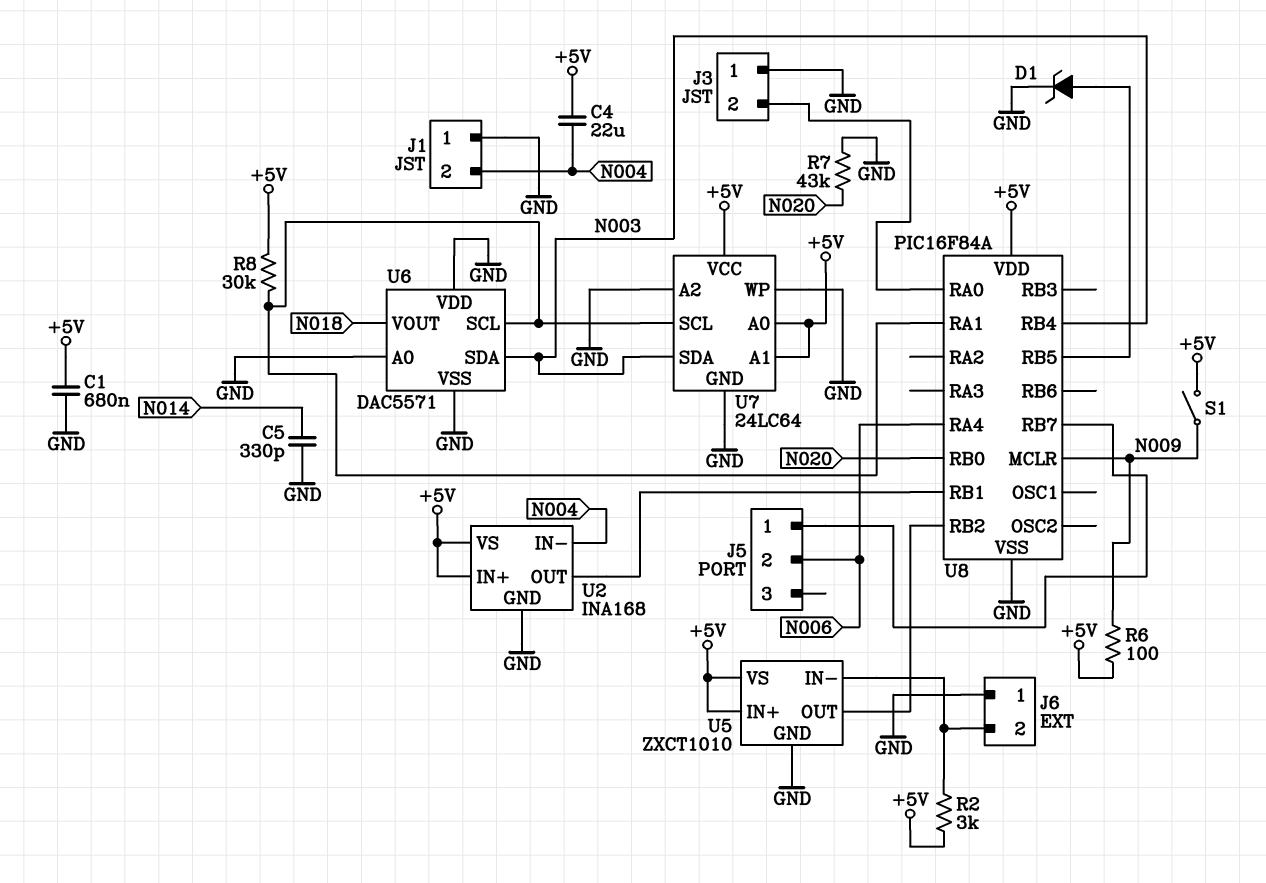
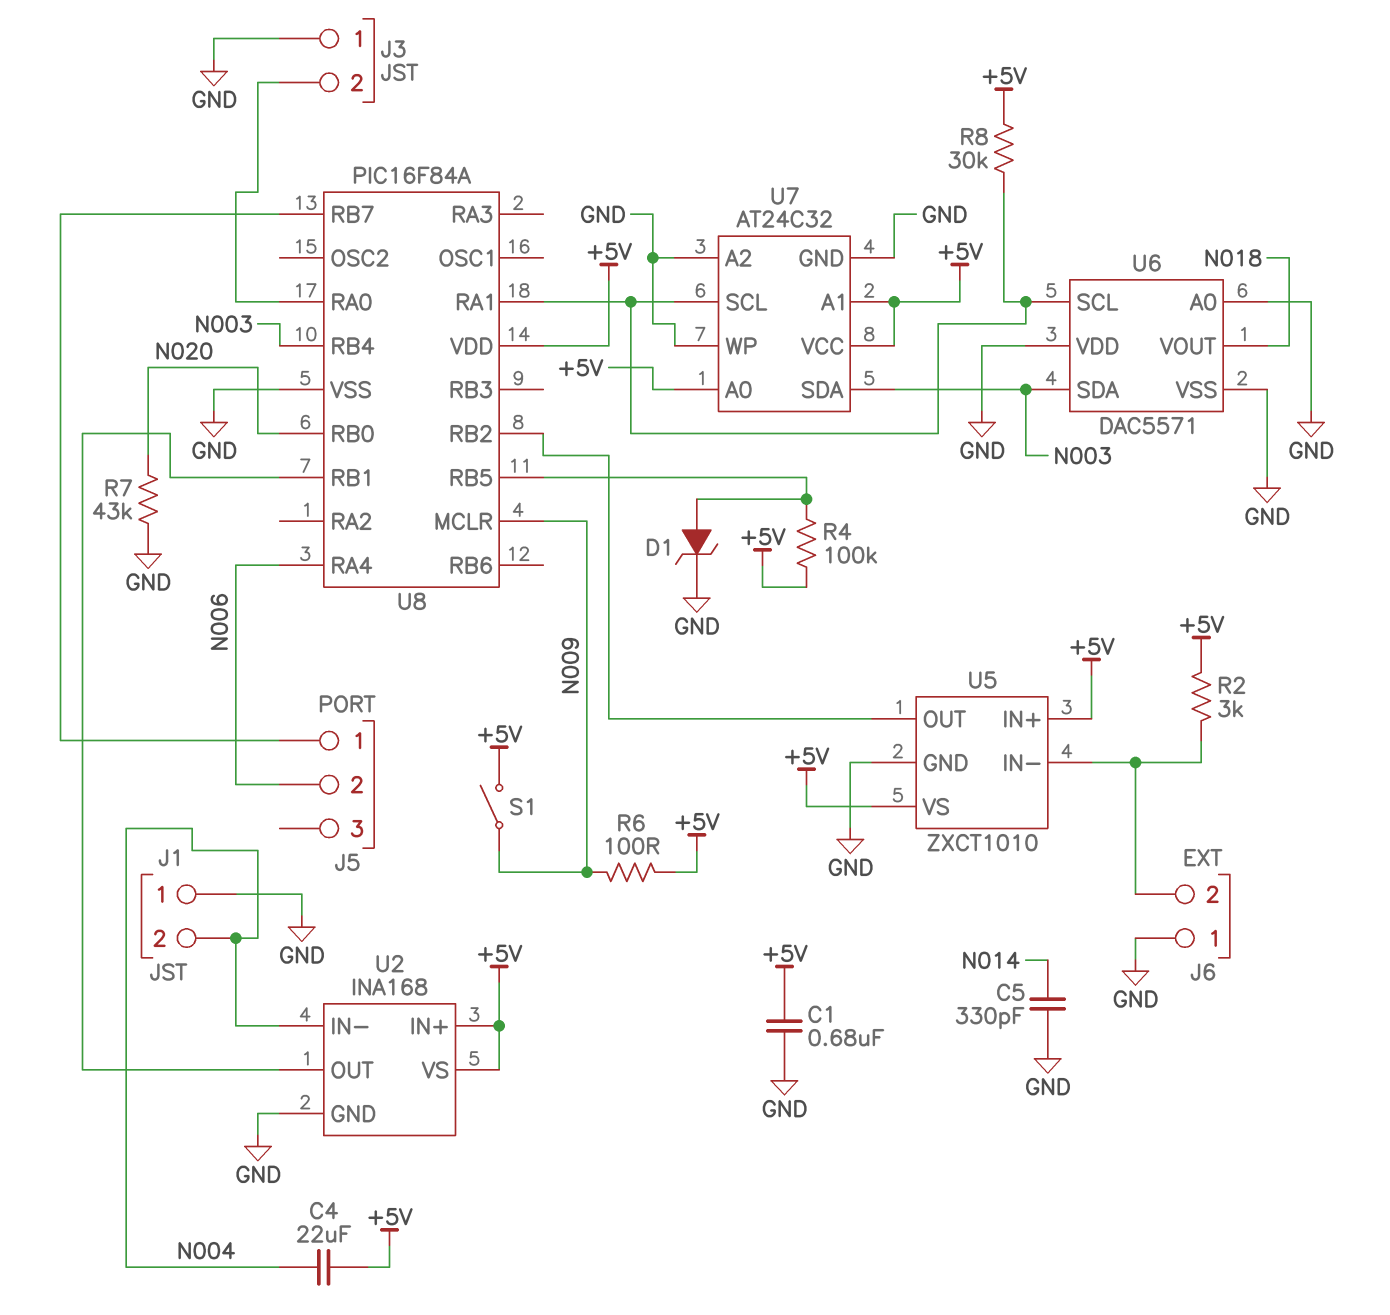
R4: none -> 100k (+5V, U8/RB5)
U7: 24LC64 -> AT24C32

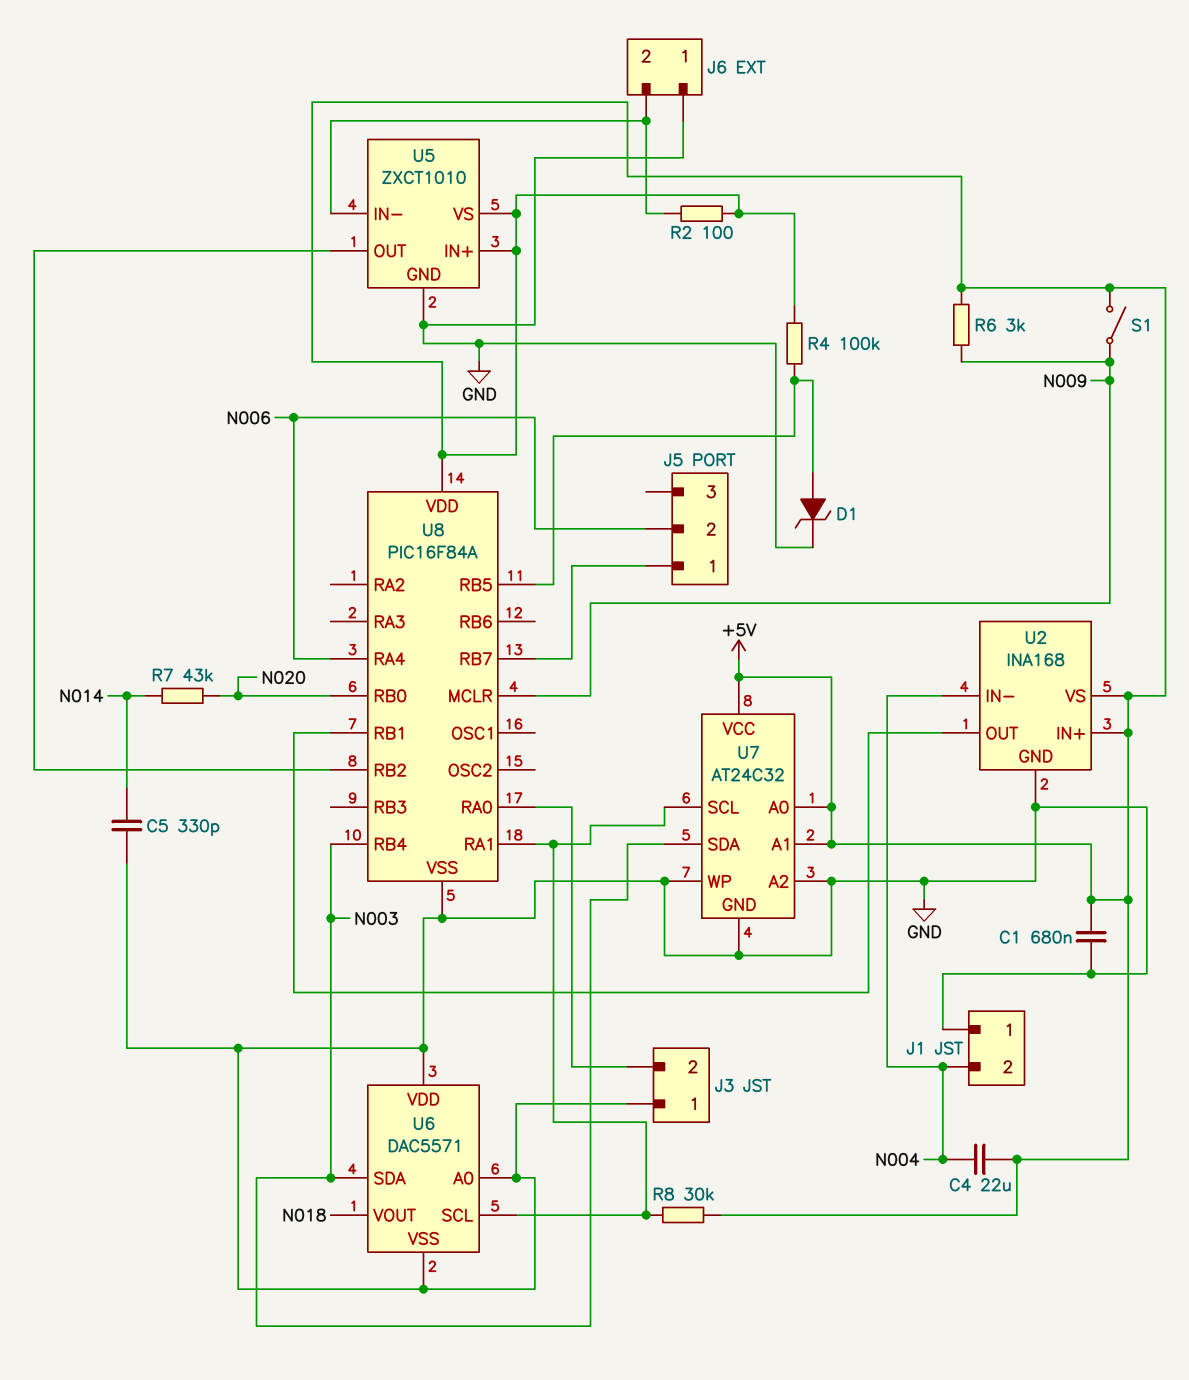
R2: 3k (+5V, J6/2) -> 100 (+5V, J6/2)
R6: 100 (+5V, N009) -> 3k (+5V, N009)
R7: 43k (GND, N020) -> 43k (N014, N020)

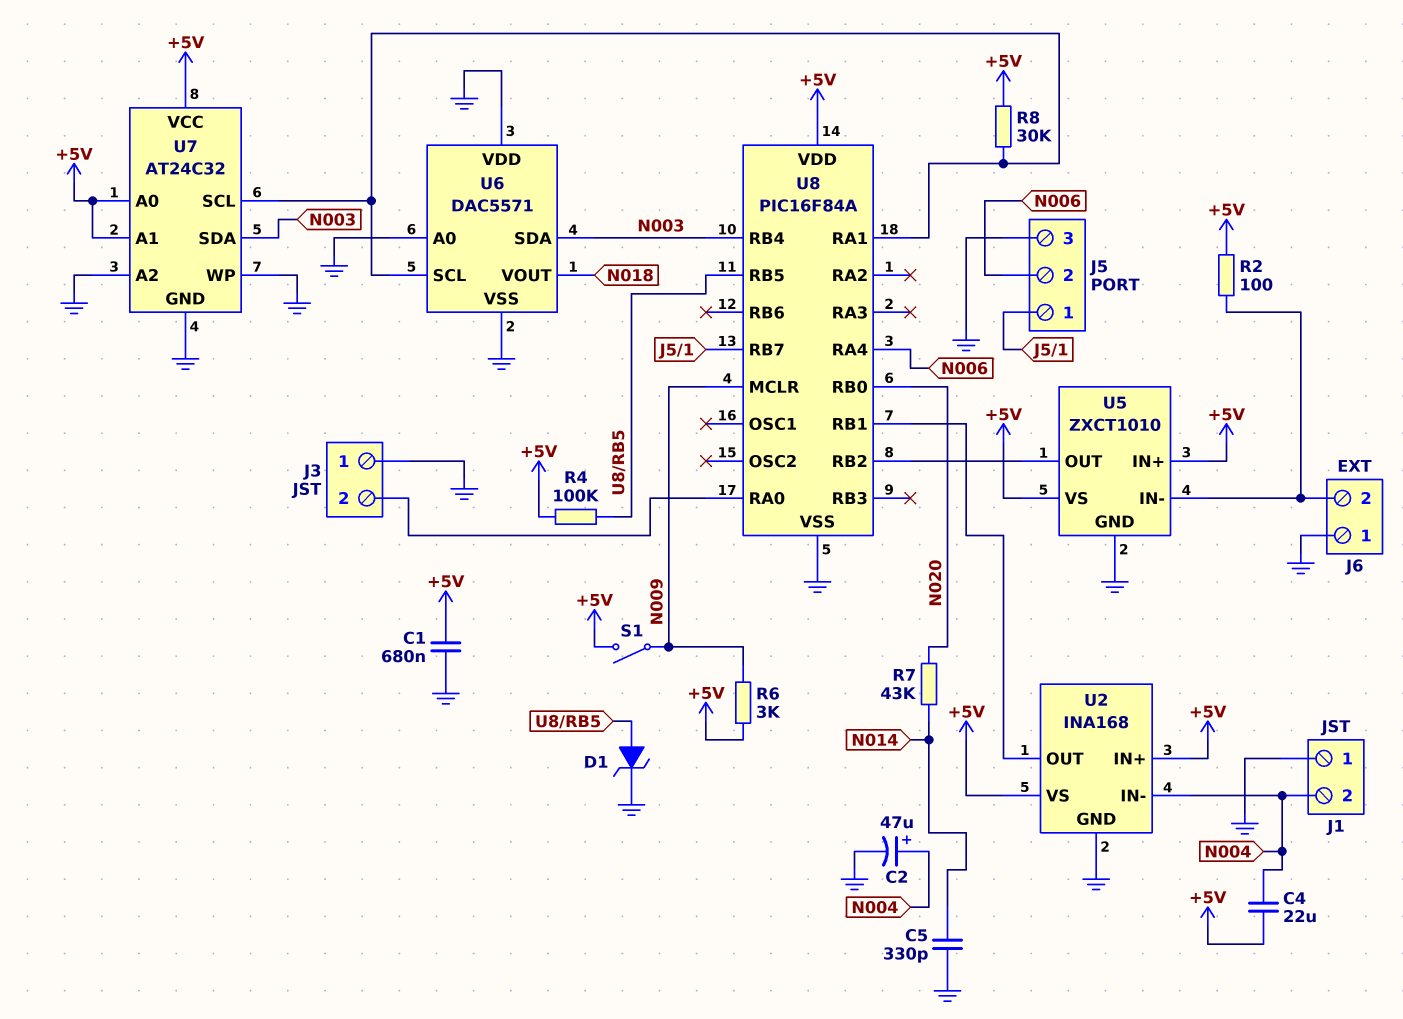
C2: none -> 47uF (plus N004, minus GND)
J5 pin 3: none -> GND

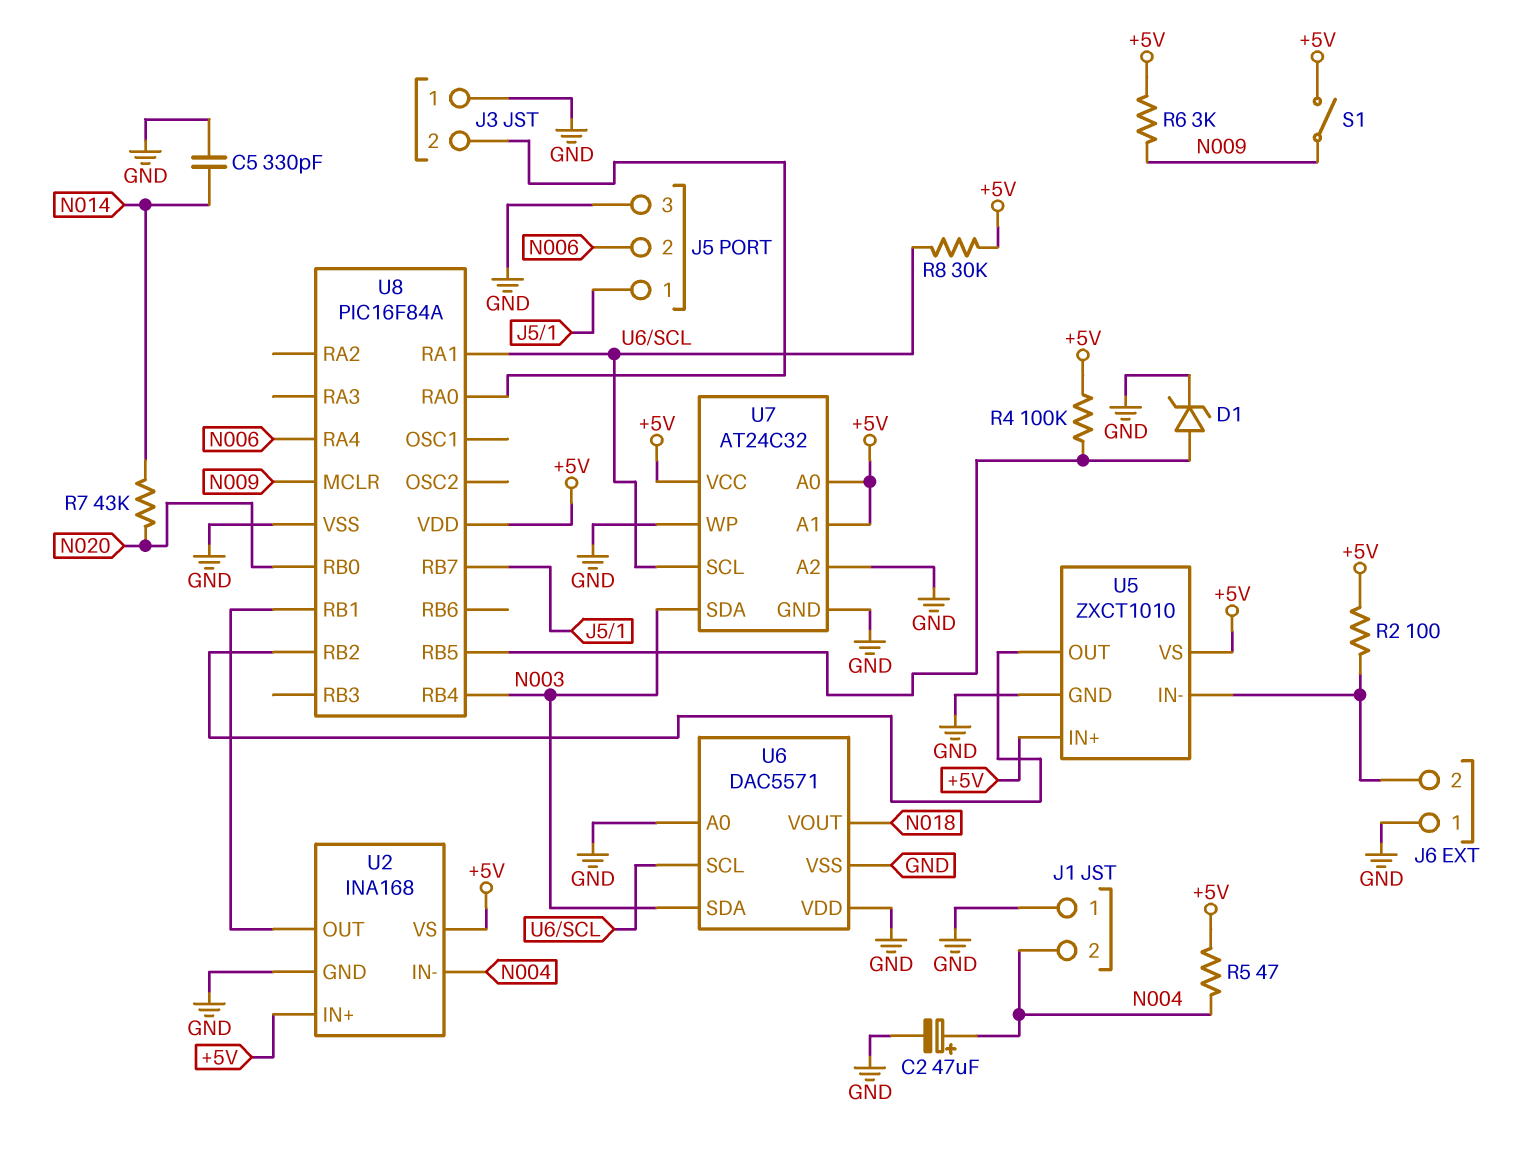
C1: 680nF (+5V, GND) -> none
C4: 22uF (+5V, N004) -> none
R5: none -> 47 (+5V, N004)

